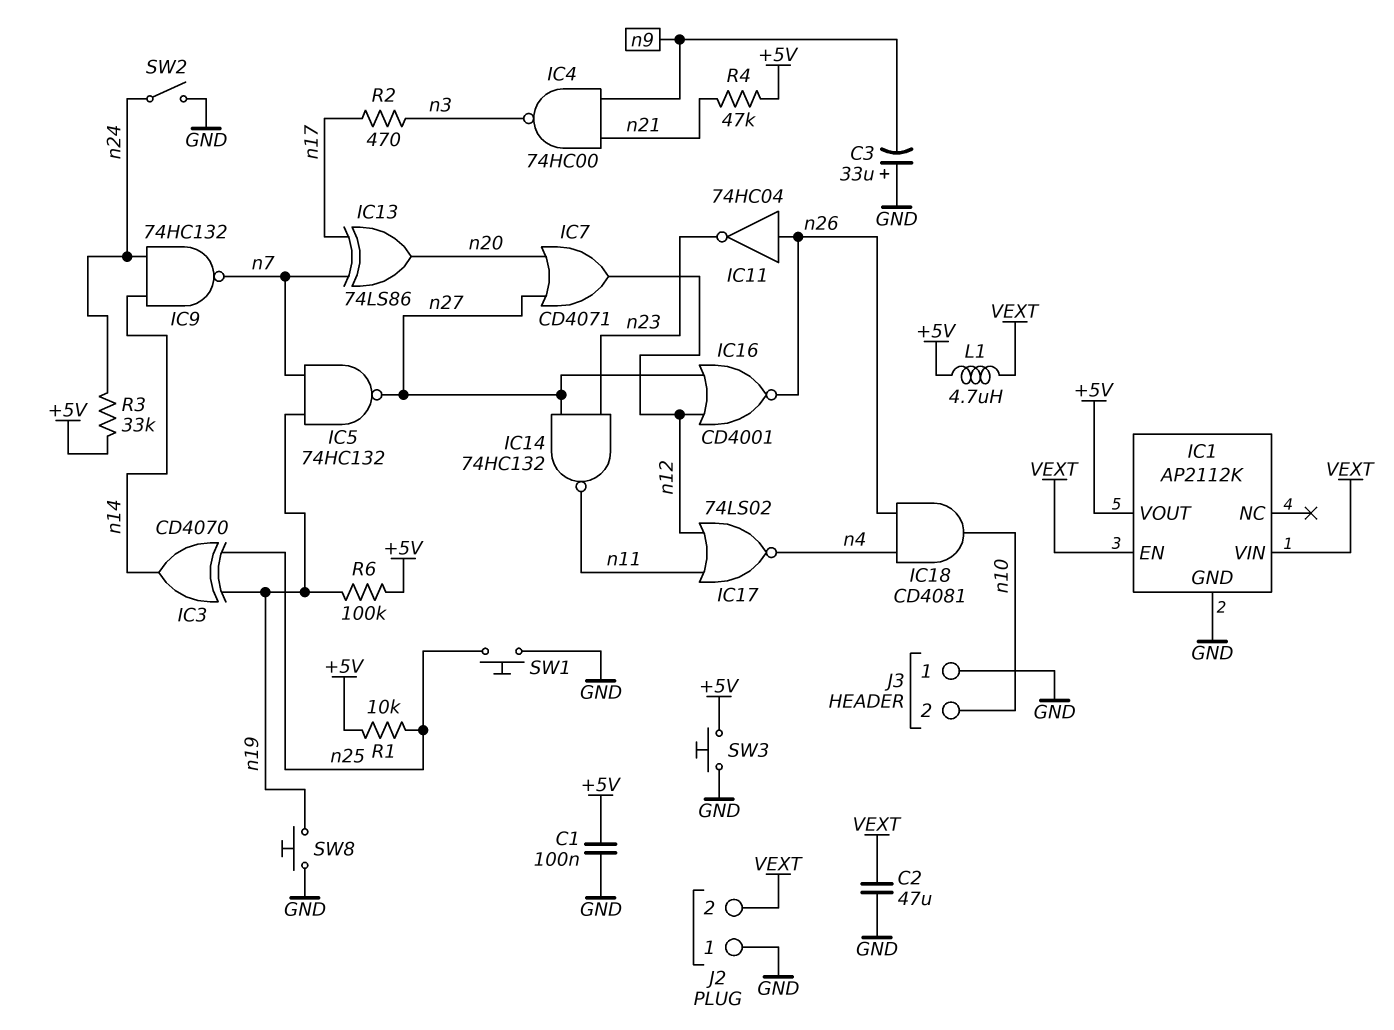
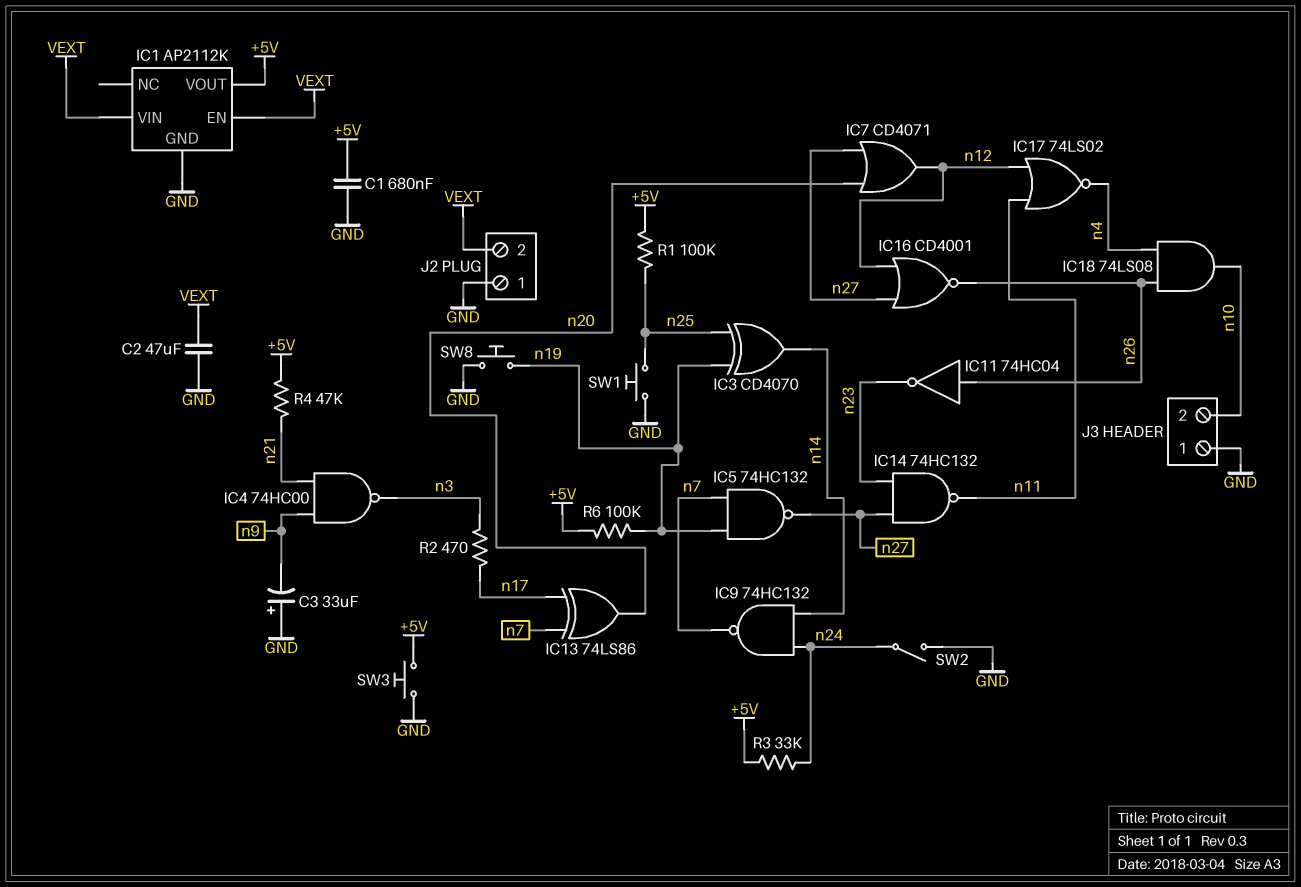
C1: 100nF (+5V, GND) -> 680nF (+5V, GND)
IC18: AND CD4081 (in n4, in n26, out n10) -> AND 74LS08 (in n4, in n26, out n10)
L1: 4.7uH (+5V, VEXT) -> none
R1: 10k (+5V, n25) -> 100k (+5V, n25)

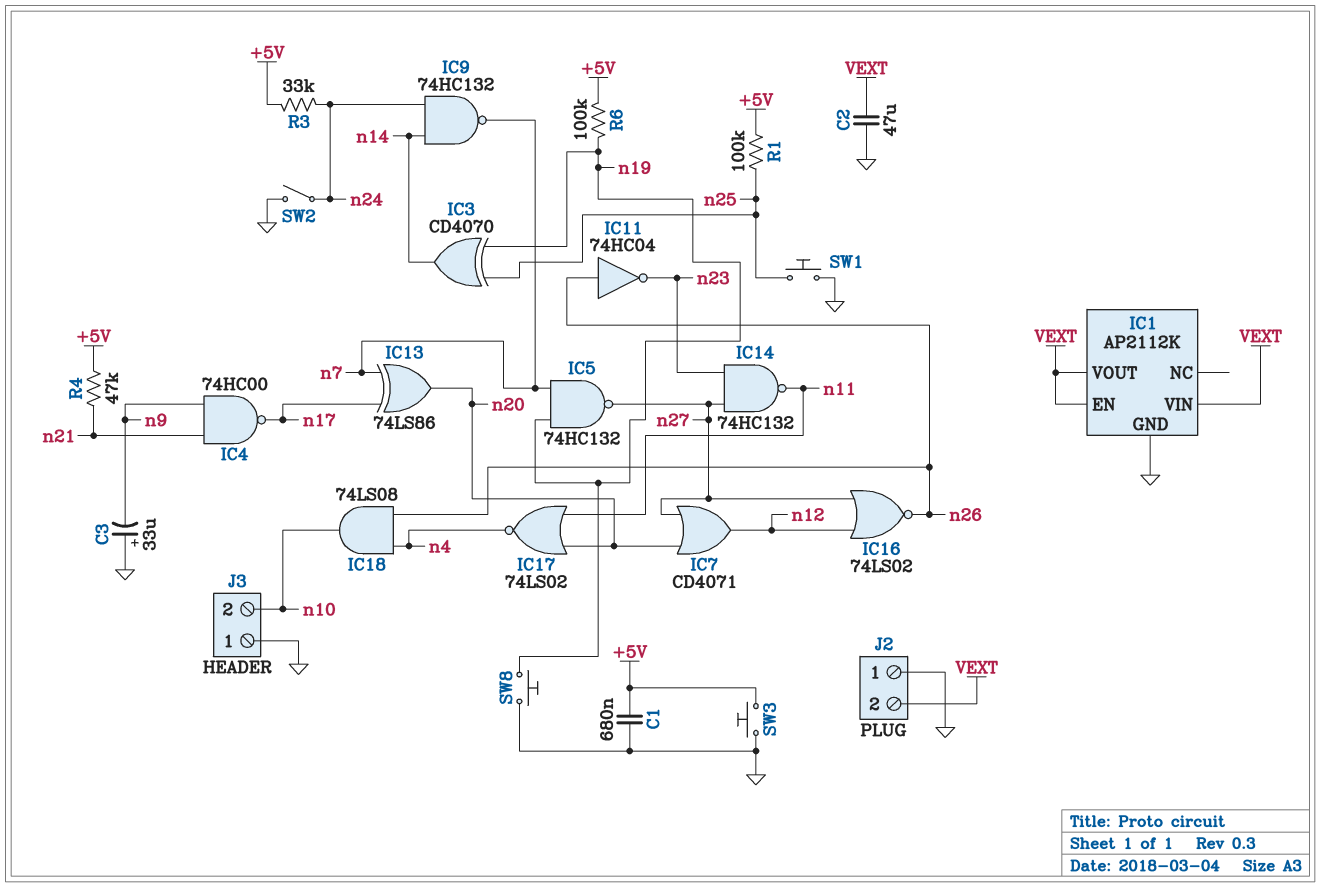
IC1 pin VOUT: +5V -> VEXT
IC4: NAND 74HC00 (in n9, in n21, out n3) -> NAND 74HC00 (in n9, in n21, out n17)
IC16: NOR CD4001 (in n12, in n27, out n26) -> NOR 74LS02 (in n12, in n27, out n26)
IC17: NOR 74LS02 (in n11, in n12, out n4) -> NOR 74LS02 (in n11, in n20, out n4)
R2: 470 (n3, n17) -> none

